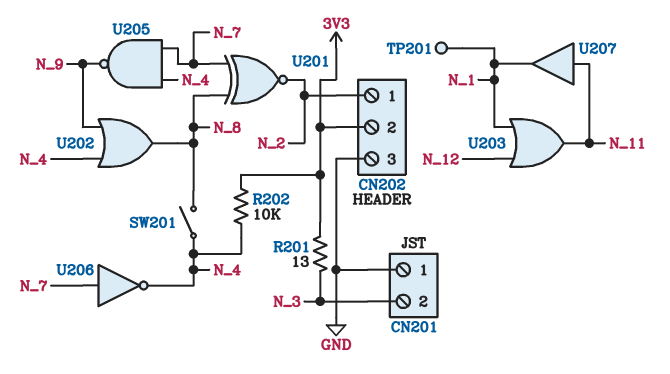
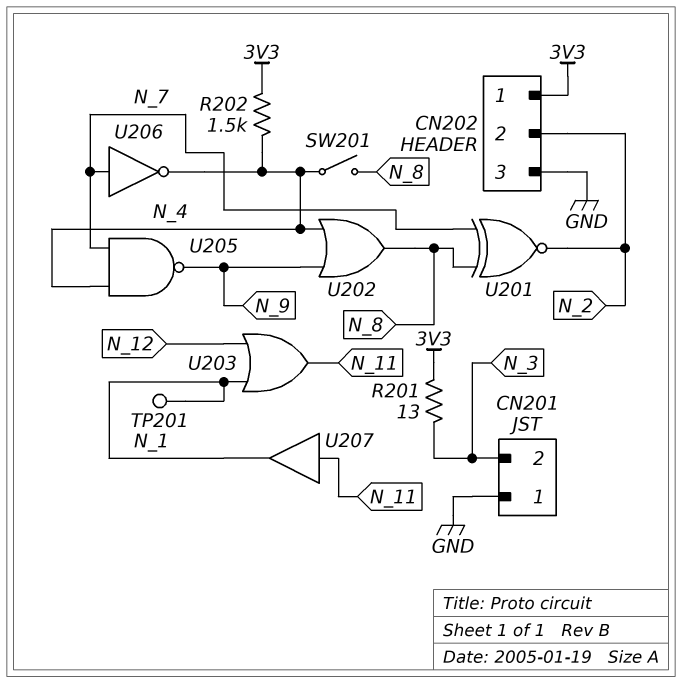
CN202 pin 1: N_2 -> 3V3
CN202 pin 2: 3V3 -> N_2
R202: 10k (3V3, N_4) -> 1.5k (3V3, N_4)

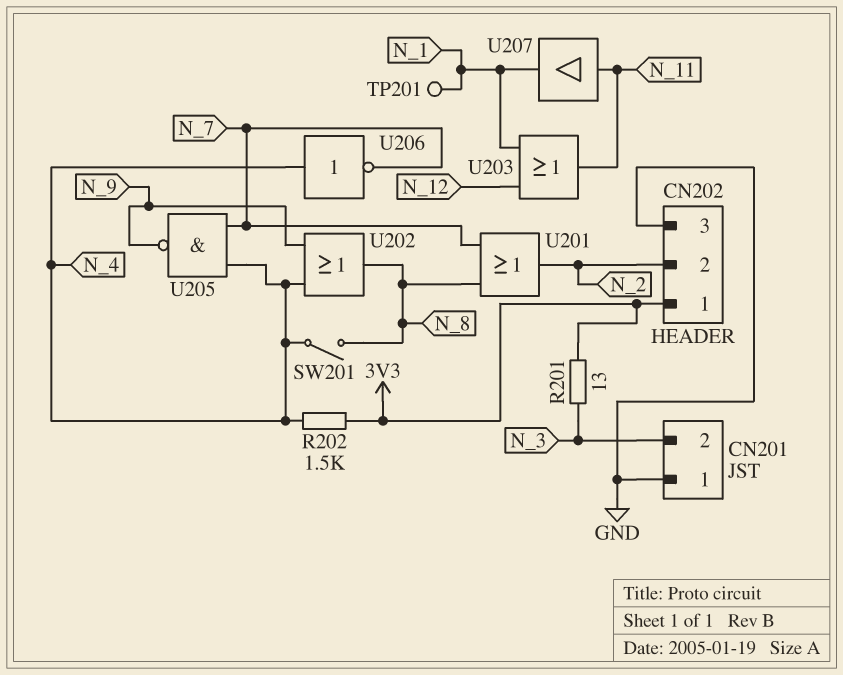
U201: XNOR (in N_7, in N_8, out N_2) -> OR (in N_7, in N_8, out N_2)
U206: NOT (in N_7, out N_4) -> NOT (in N_4, out N_7)

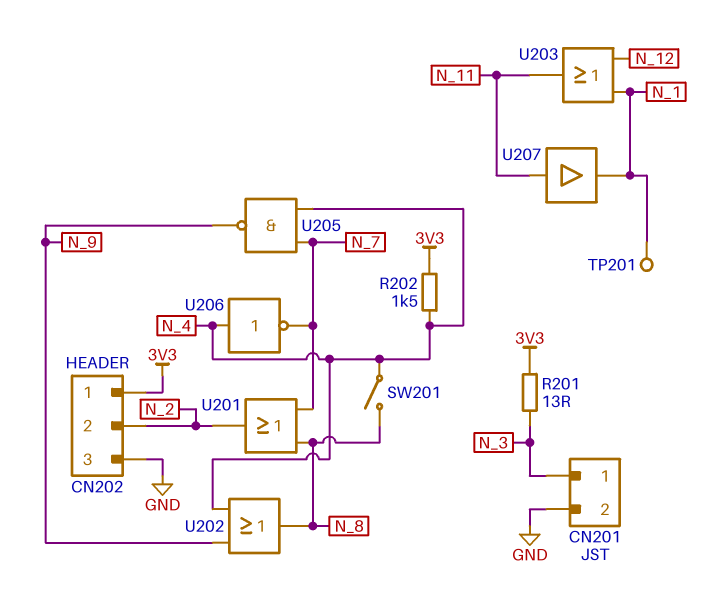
CN201 pin 1: GND -> N_3
CN201 pin 2: N_3 -> GND

